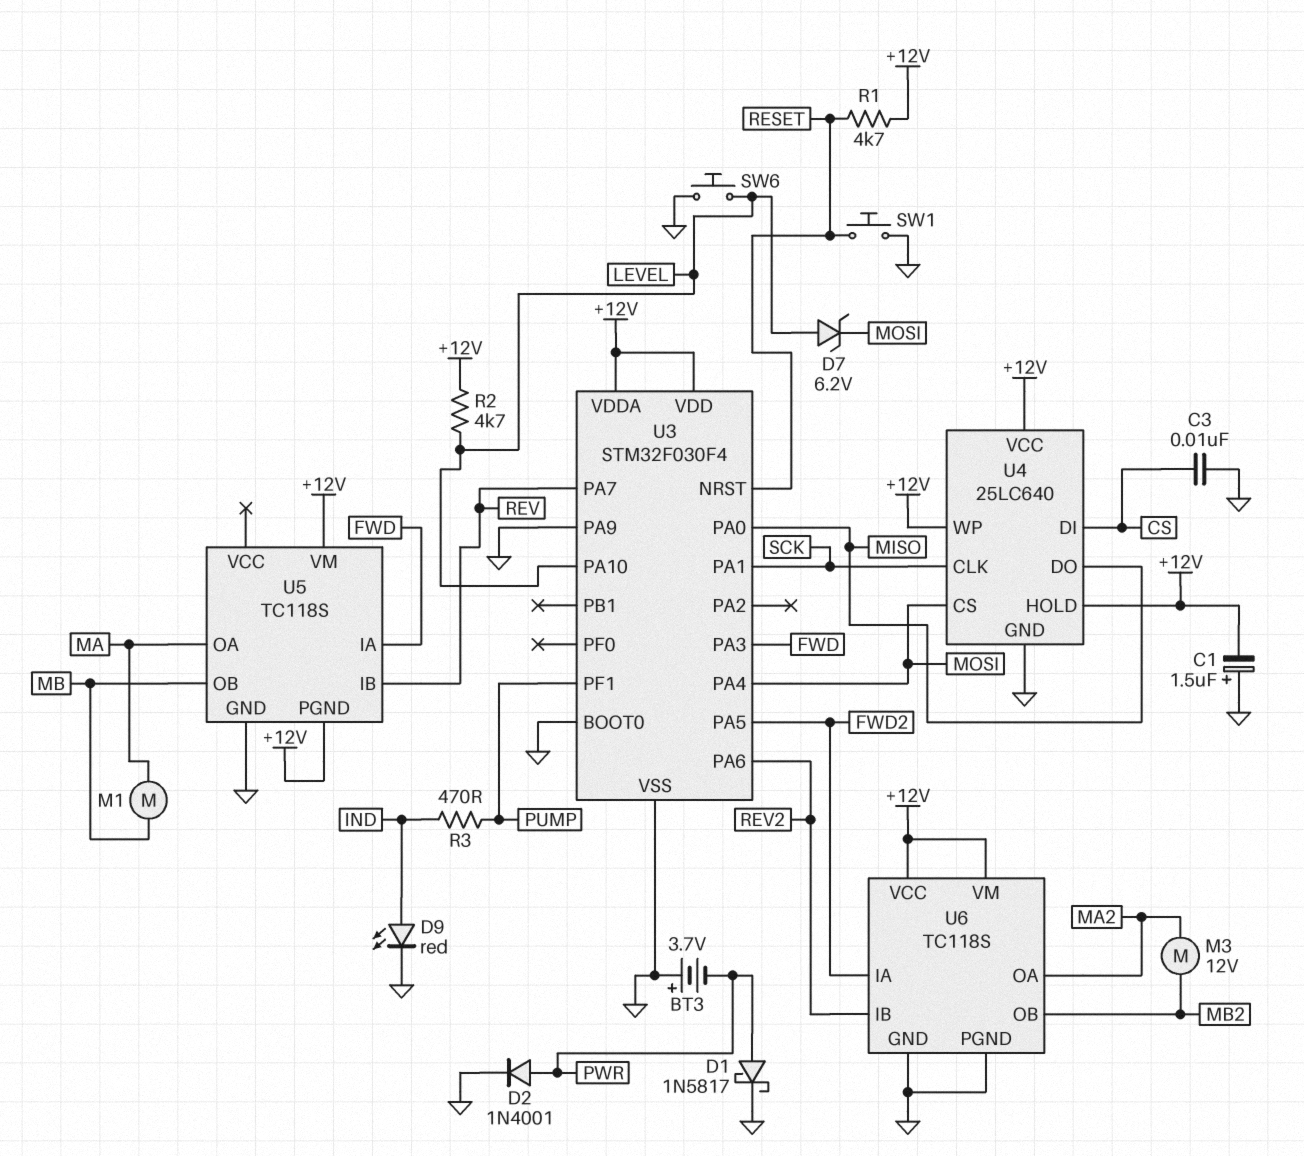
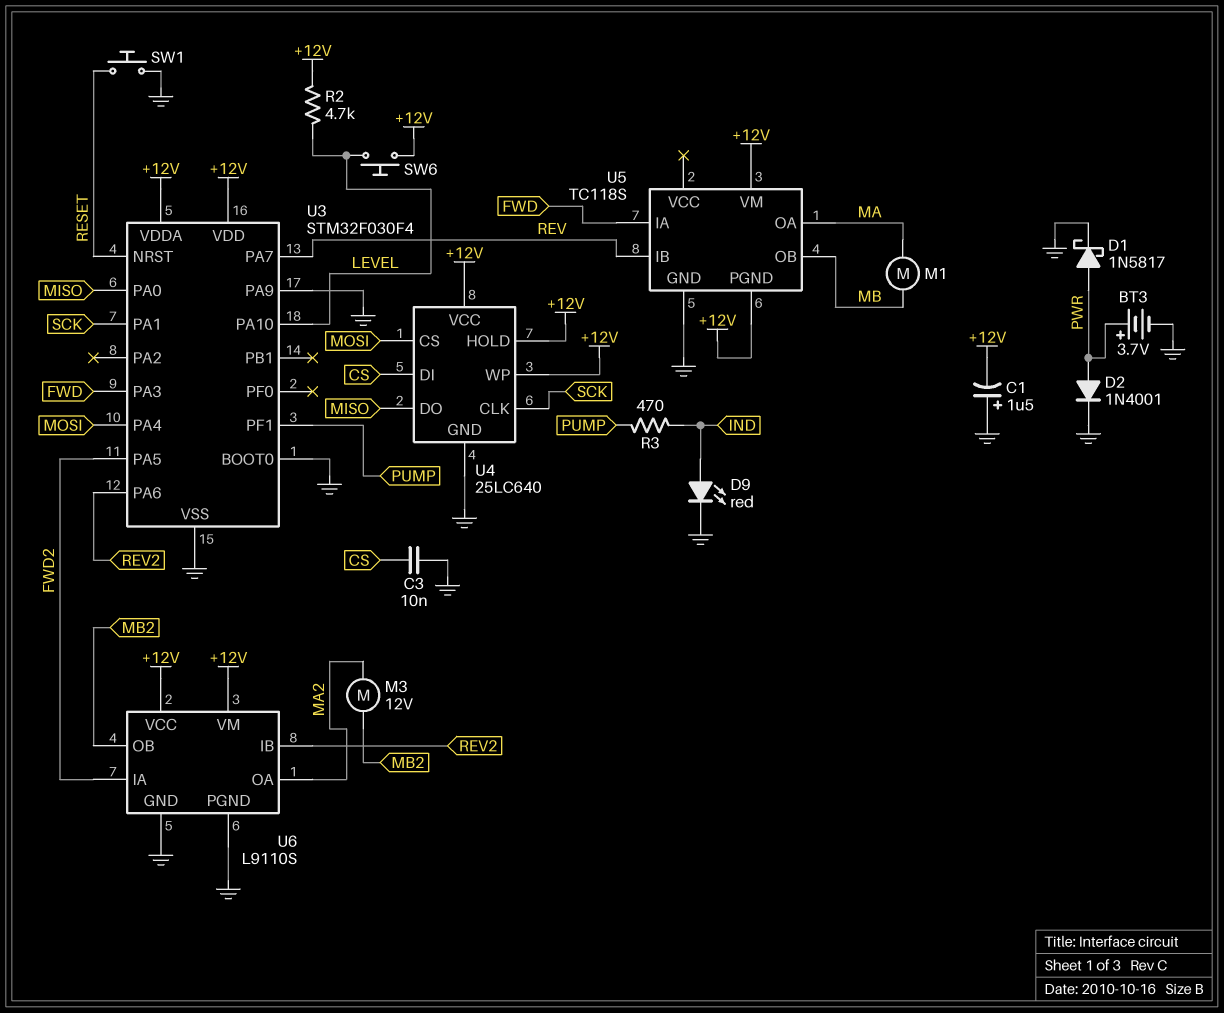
BT3: 3.7V (plus GND, minus PWR) -> 3.7V (plus PWR, minus GND)
D7: zener 6.2V (A LEVEL, K MOSI) -> none
R1: 4.7k (+12V, RESET) -> none
SW6: button (GND, LEVEL) -> button (+12V, LEVEL)
U6: TC118S -> L9110S

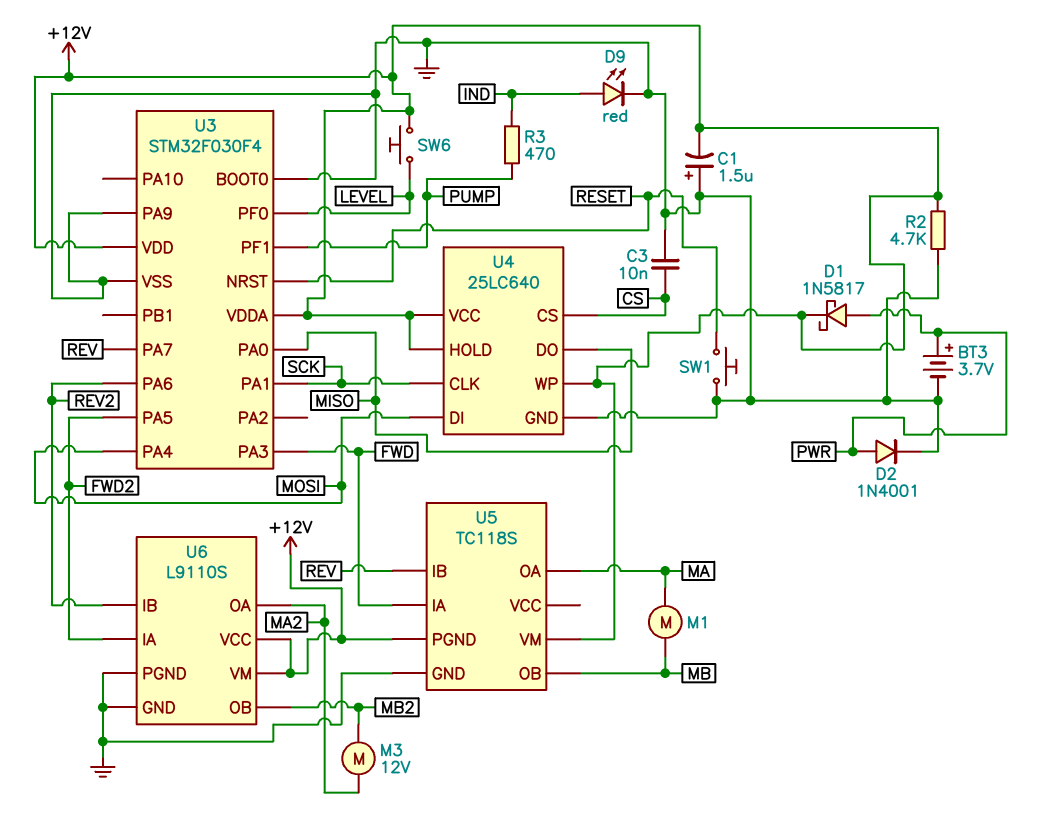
D1: schottky 1N5817 (A PWR, K GND) -> schottky 1N5817 (A PWR, K +12V)
R2: 4.7k (+12V, LEVEL) -> 4.7k (+12V, GND)
U3 pin PA10: LEVEL -> none
U3 pin PF0: none -> LEVEL
U4 pin CS: MOSI -> CS
U4 pin DI: CS -> MOSI

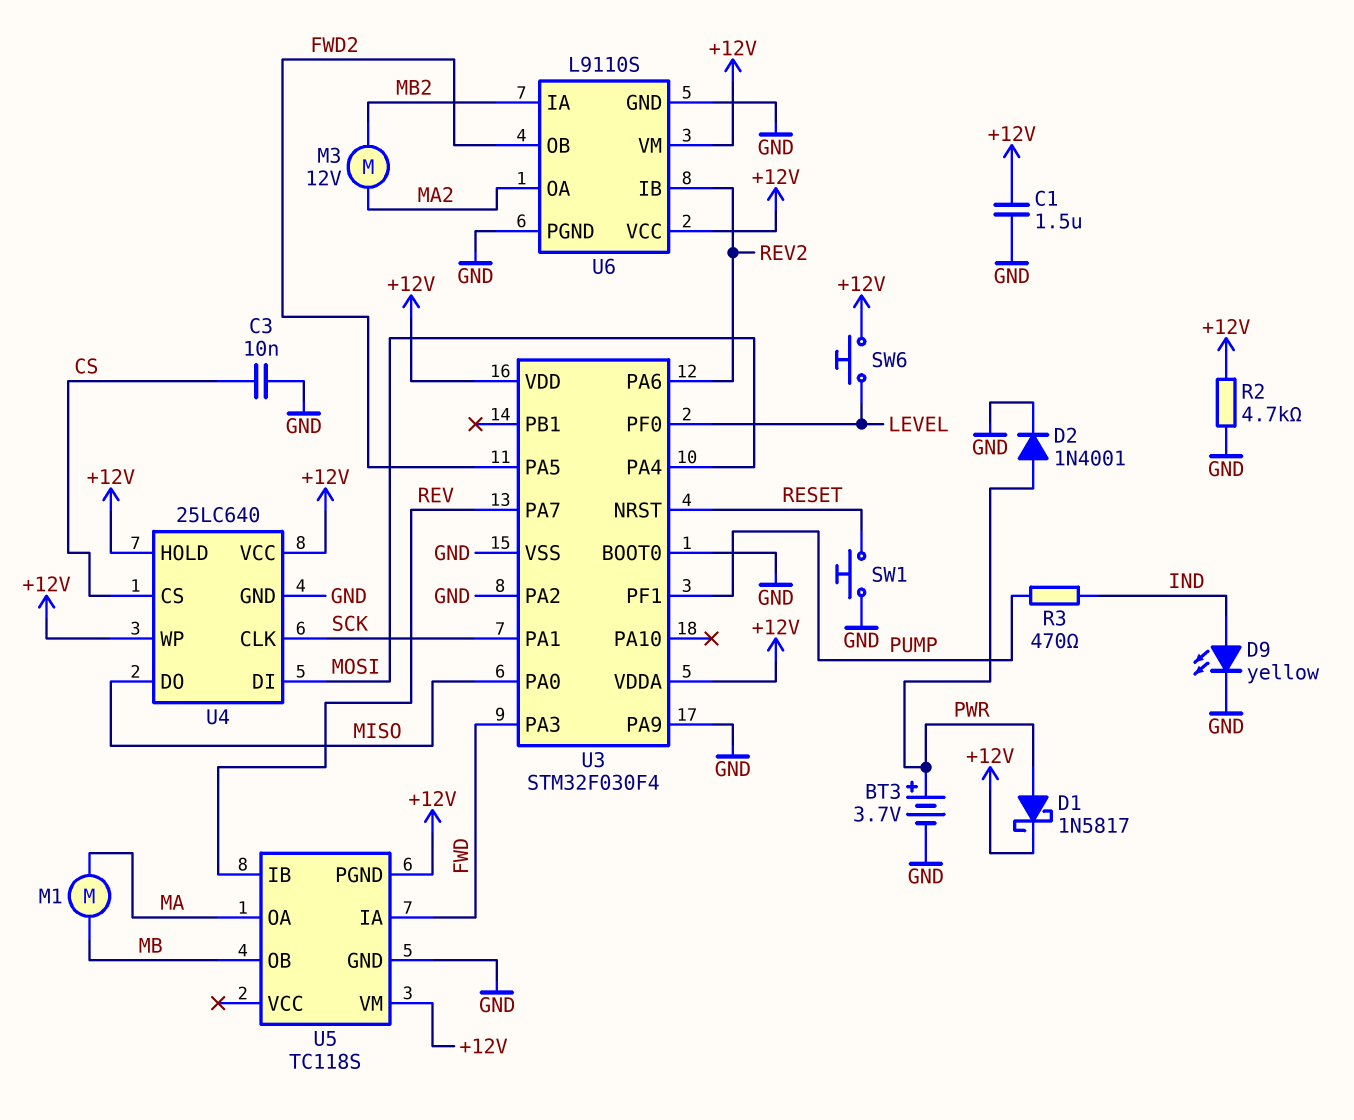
C1: 1.5uF (plus GND, minus +12V) -> 1.5uF (+12V, GND)
D9: LED red (A IND, K GND) -> LED yellow (A IND, K GND)
U3 pin PA2: none -> GND
U6 pin IA: FWD2 -> MB2
U6 pin OB: MB2 -> FWD2

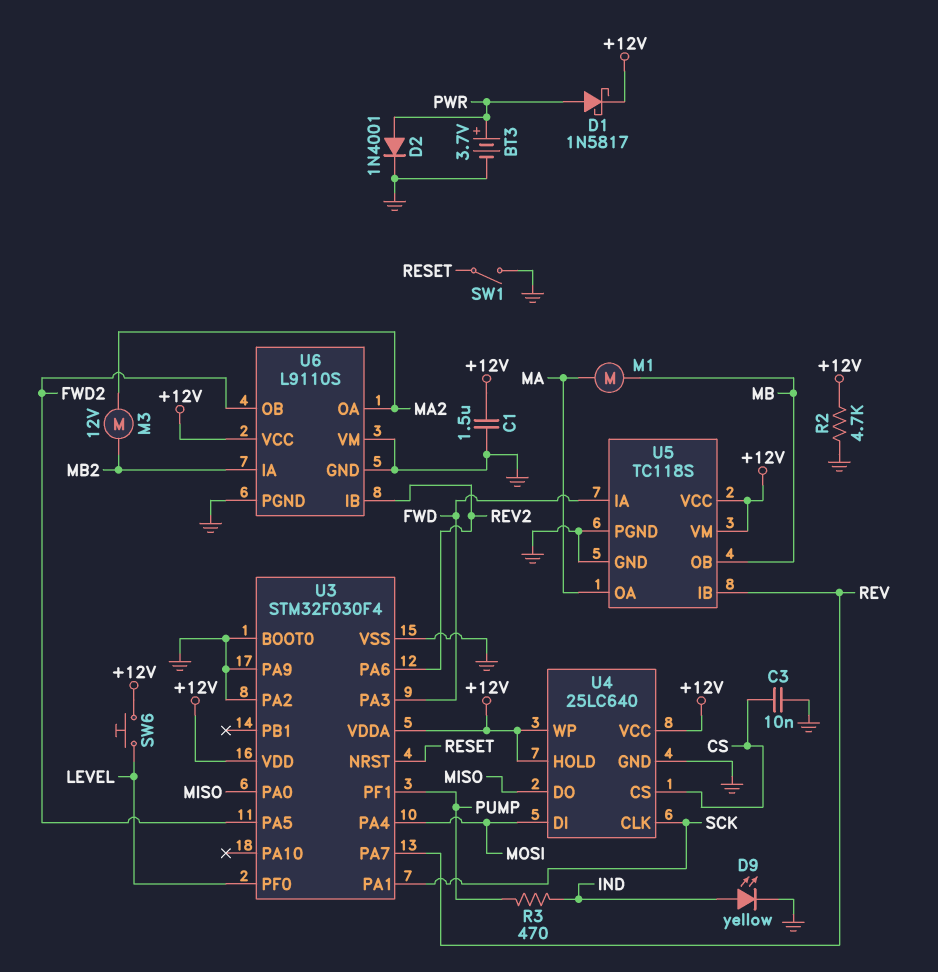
SW1: button (GND, RESET) -> switch (GND, RESET)
U5 pin PGND: +12V -> GND
U5 pin VCC: none -> +12V
U6 pin VM: +12V -> GND

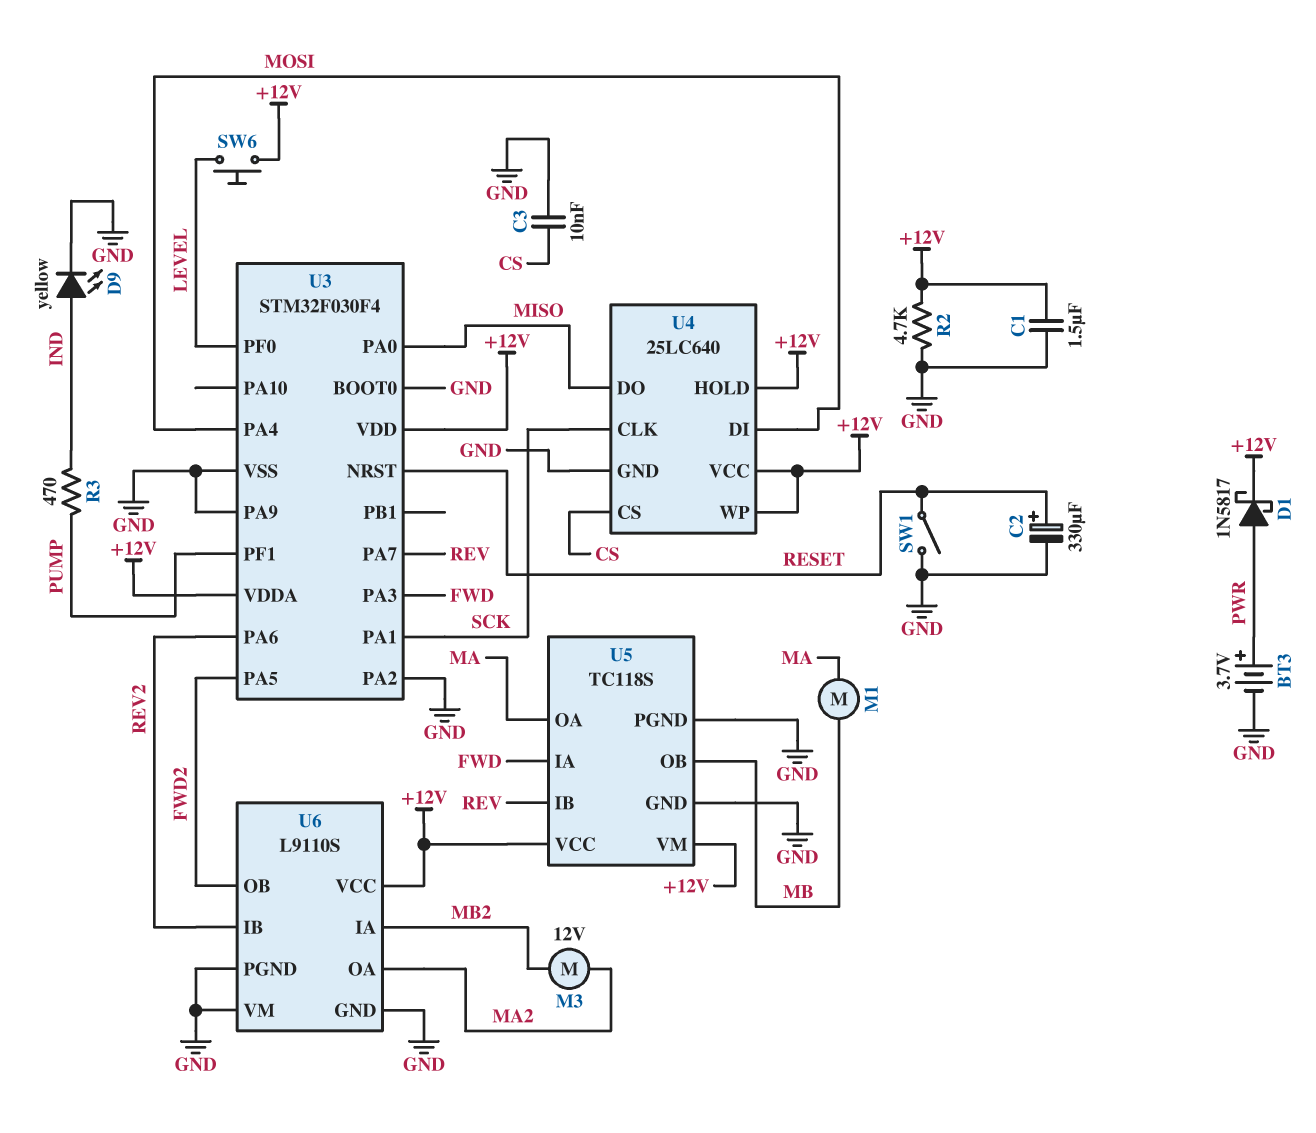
C2: none -> 330uF (plus RESET, minus GND)
D2: diode 1N4001 (A PWR, K GND) -> none

